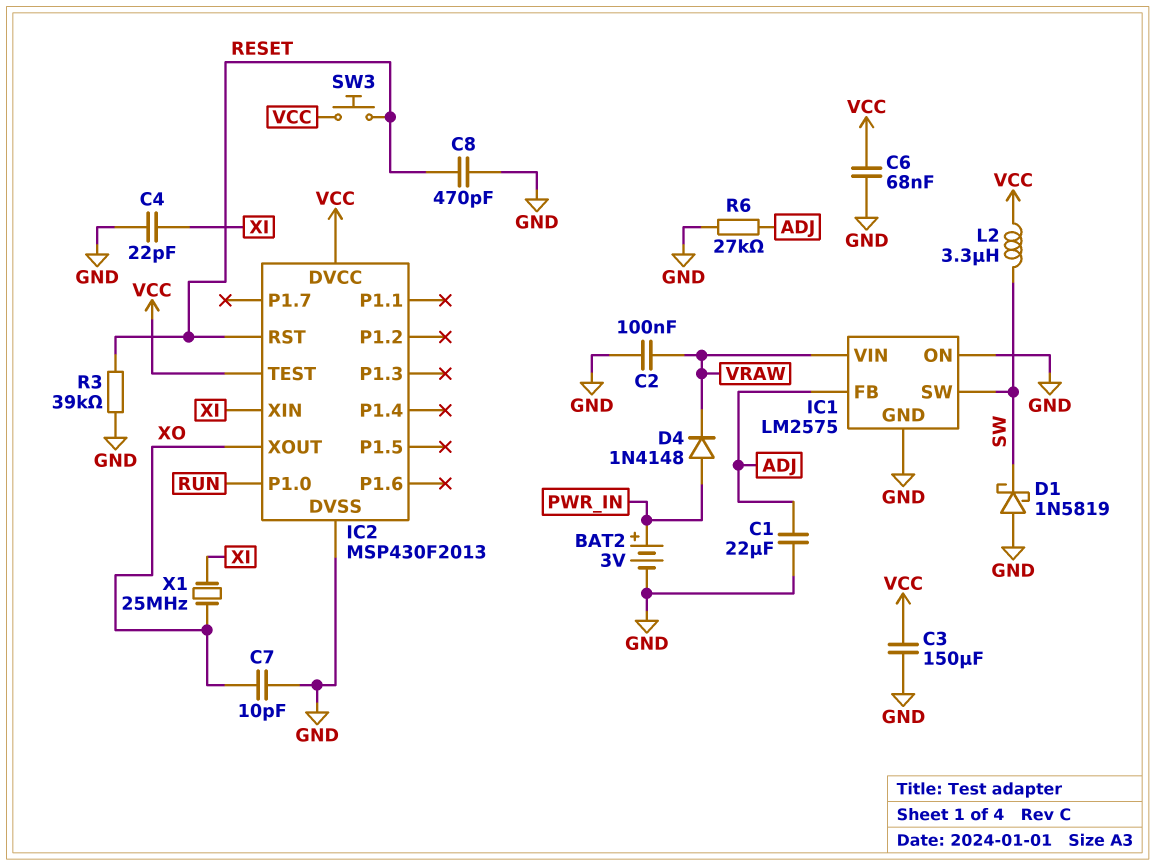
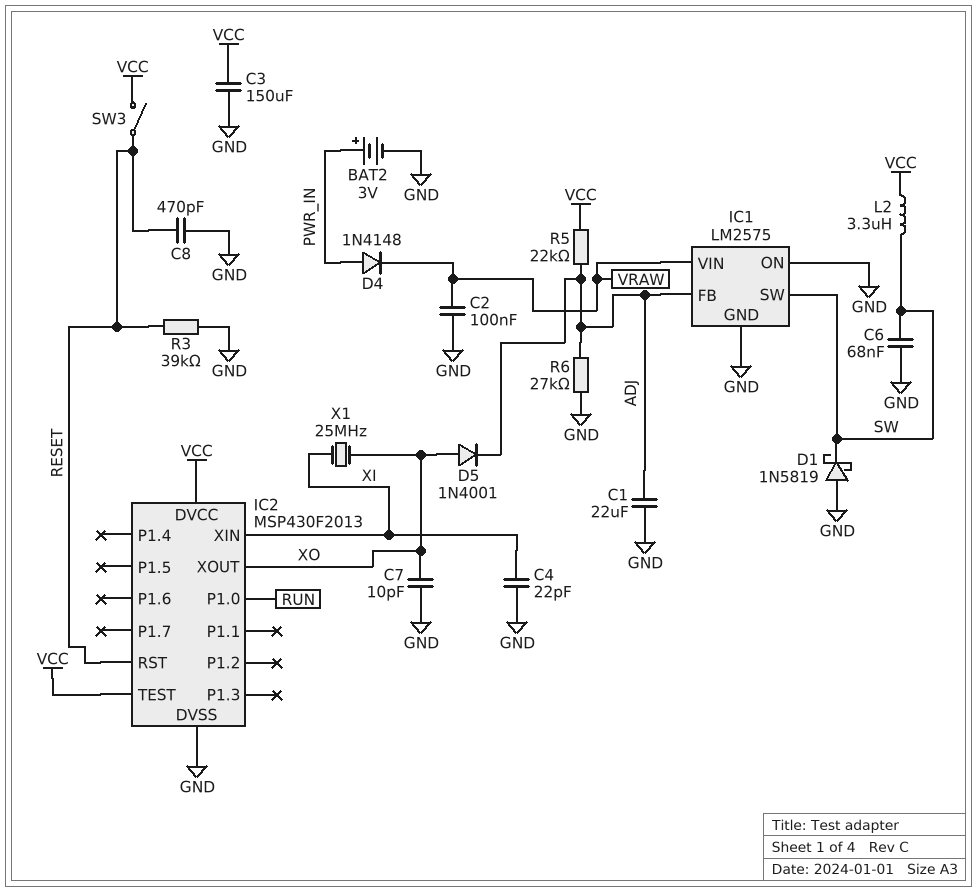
C6: 68nF (GND, VCC) -> 68nF (GND, SW)
D5: none -> diode 1N4001 (A XO, K ADJ)
R5: none -> 22k (ADJ, VCC)
SW3: button (RESET, VCC) -> switch (RESET, VCC)

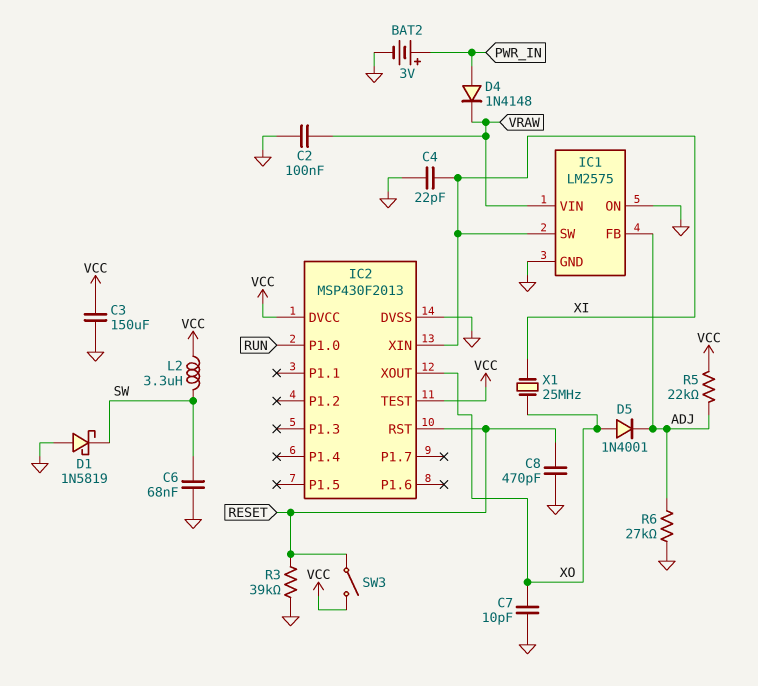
C1: 22uF (ADJ, GND) -> none
IC1 pin SW: SW -> XI

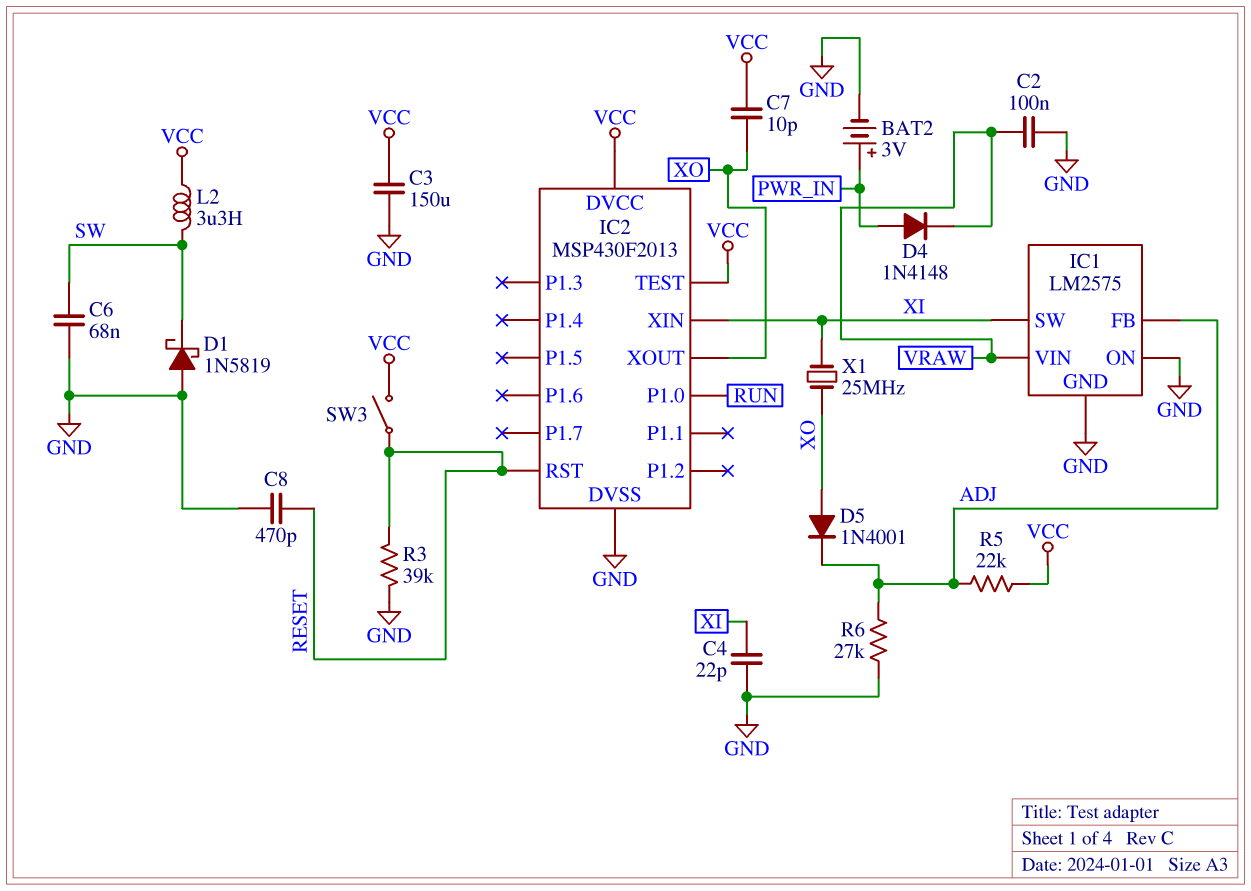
C7: 10pF (GND, XO) -> 10pF (VCC, XO)

